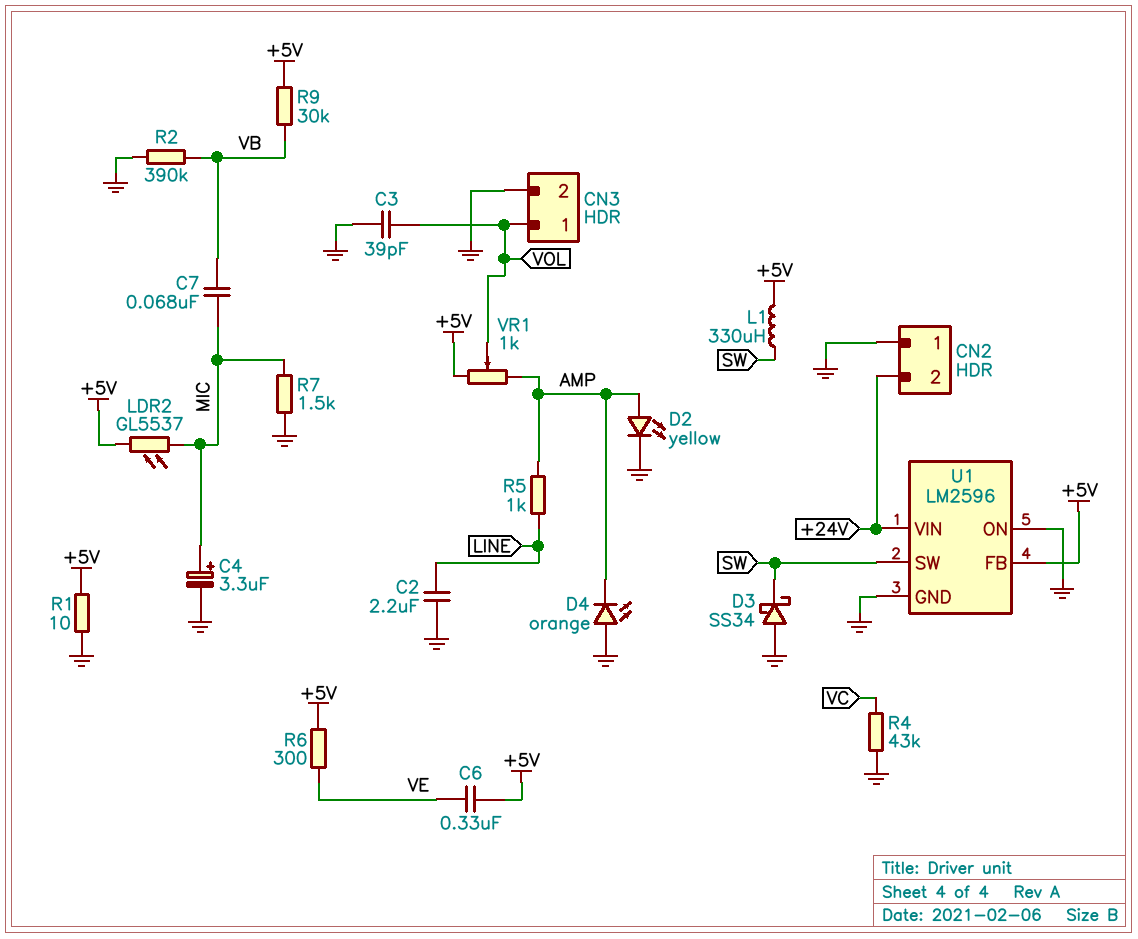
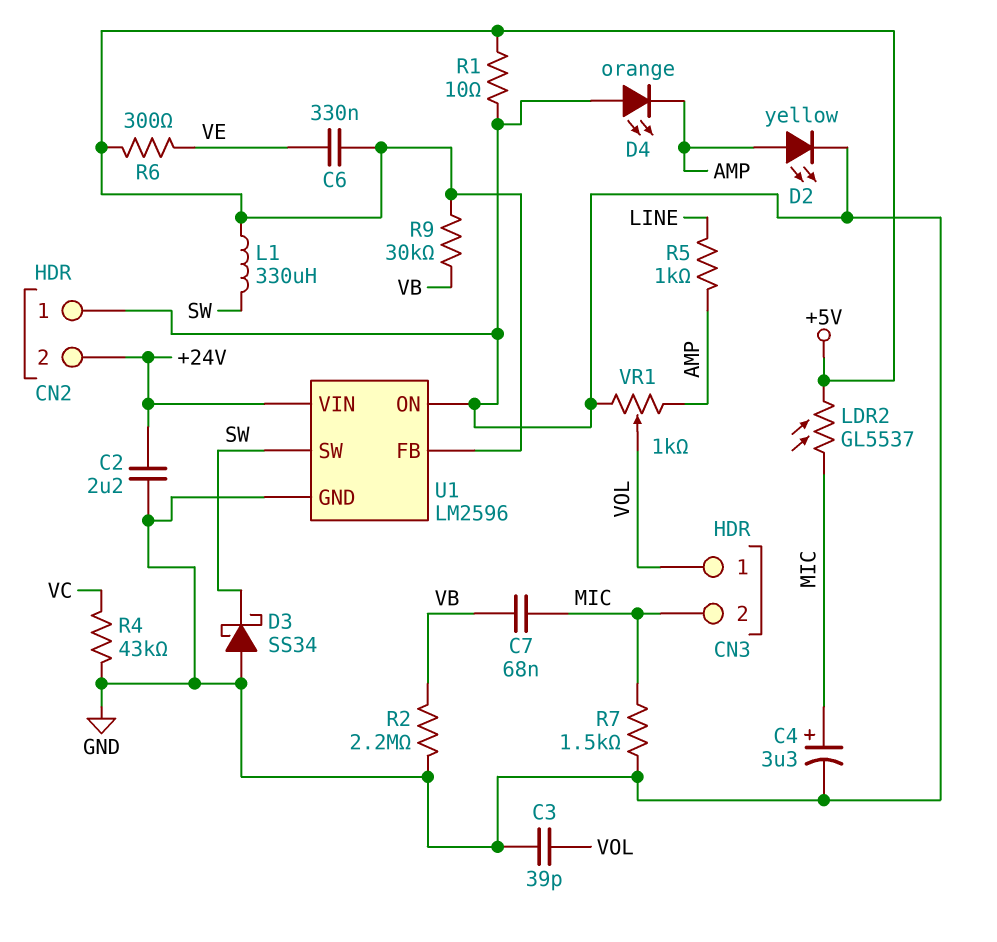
C2: 2.2uF (GND, LINE) -> 2.2uF (+24V, GND)
CN3 pin 2: GND -> MIC
R2: 390k (GND, VB) -> 2.2M (GND, VB)
VR1: 1k (+5V, AMP, wiper VOL) -> 1k (AMP, GND, wiper VOL)

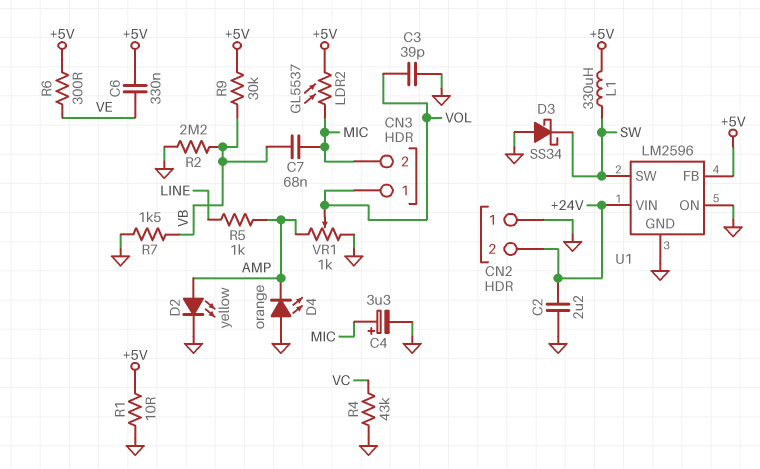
R7: 1.5k (GND, MIC) -> 1.5k (GND, VB)

